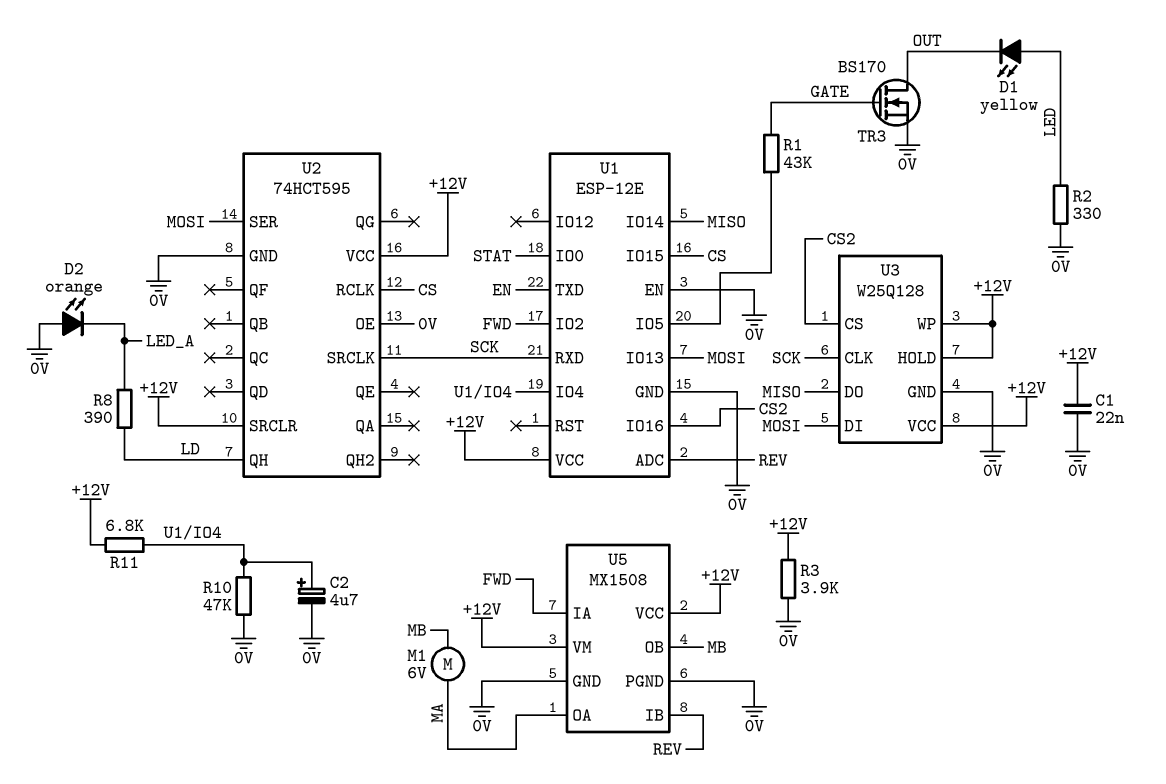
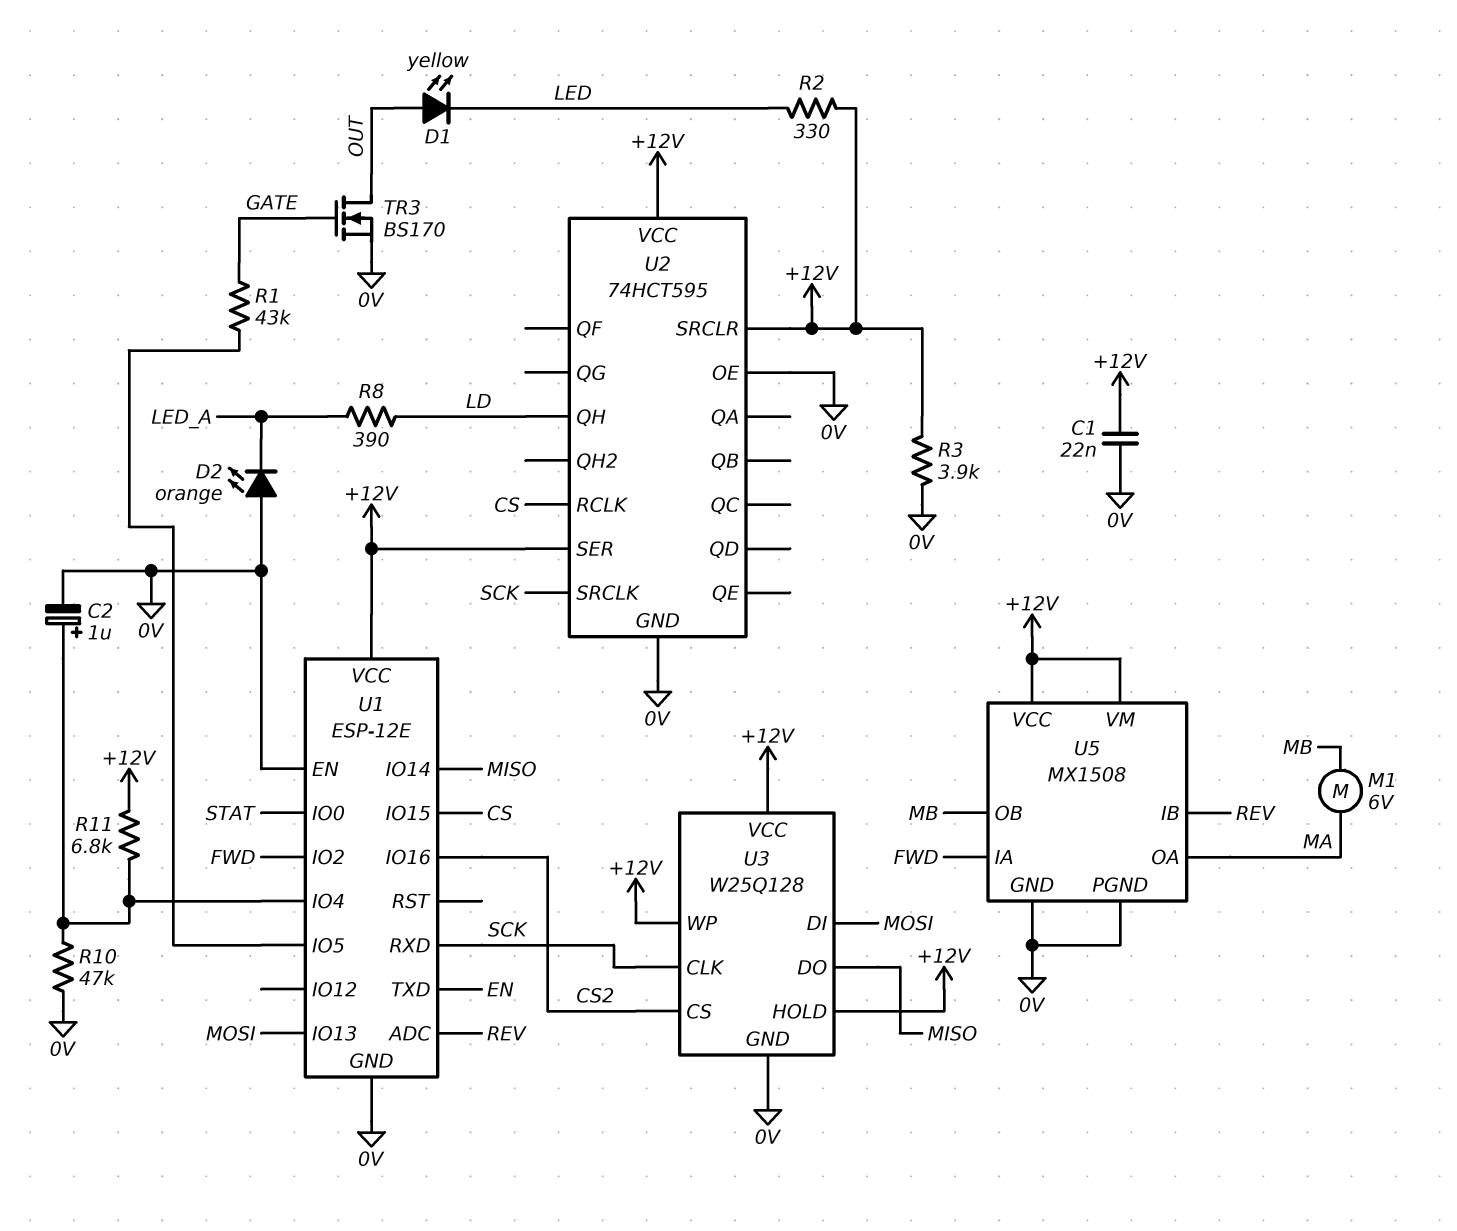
C2: 4.7uF (plus U1/IO4, minus 0V) -> 1uF (plus U1/IO4, minus 0V)
D1: LED yellow (A LED, K OUT) -> LED yellow (A OUT, K LED)
R2: 330 (0V, LED) -> 330 (+12V, LED)
U2 pin SER: MOSI -> +12V

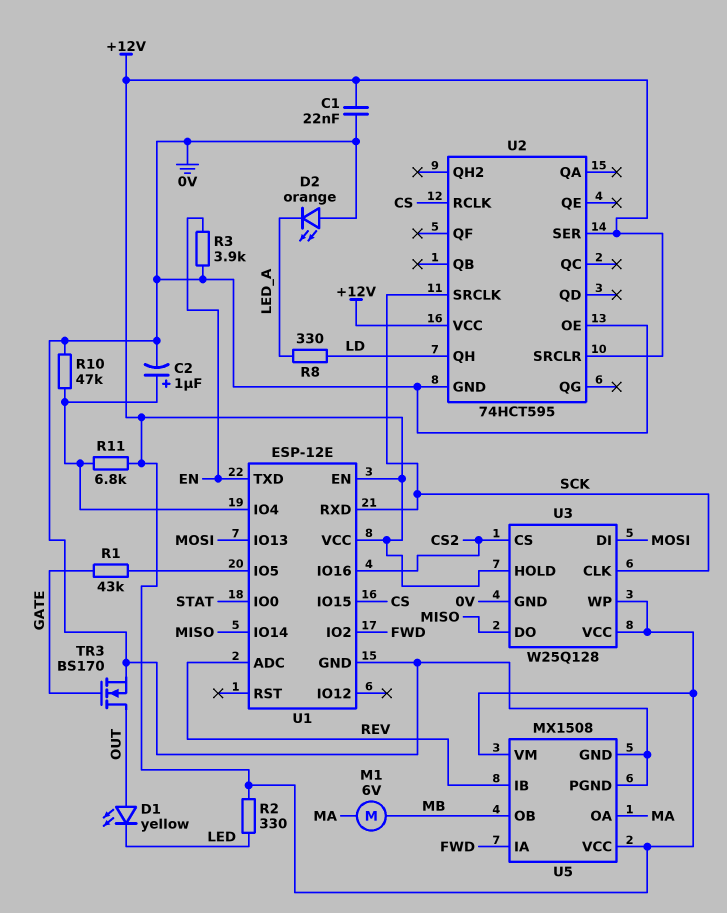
R3: 3.9k (+12V, 0V) -> 3.9k (0V, EN)
R8: 390 (LD, LED_A) -> 330 (LD, LED_A)
U1 pin EN: 0V -> +12V

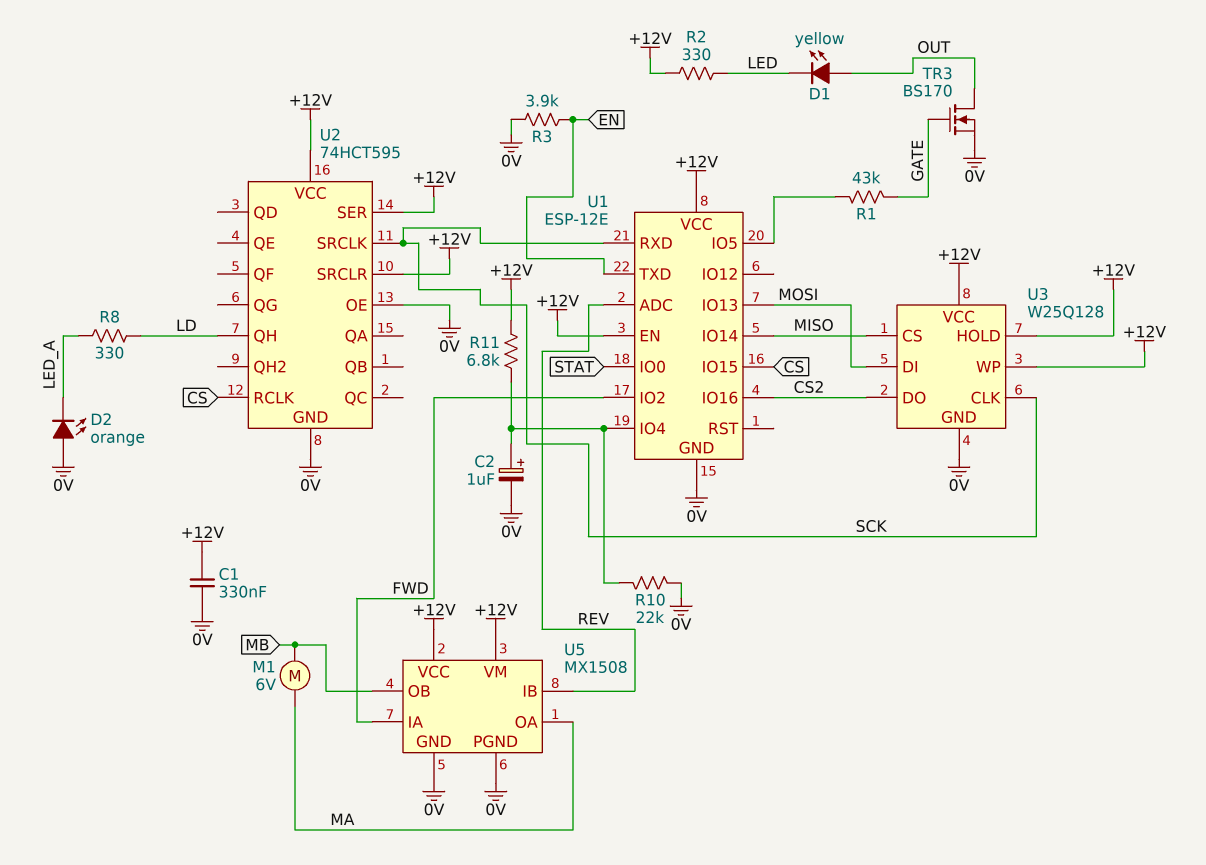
C1: 22nF (+12V, 0V) -> 330nF (+12V, 0V)
R10: 47k (0V, U1/IO4) -> 22k (0V, U1/IO4)
U3 pin CS: CS2 -> MISO
U3 pin DO: MISO -> CS2

